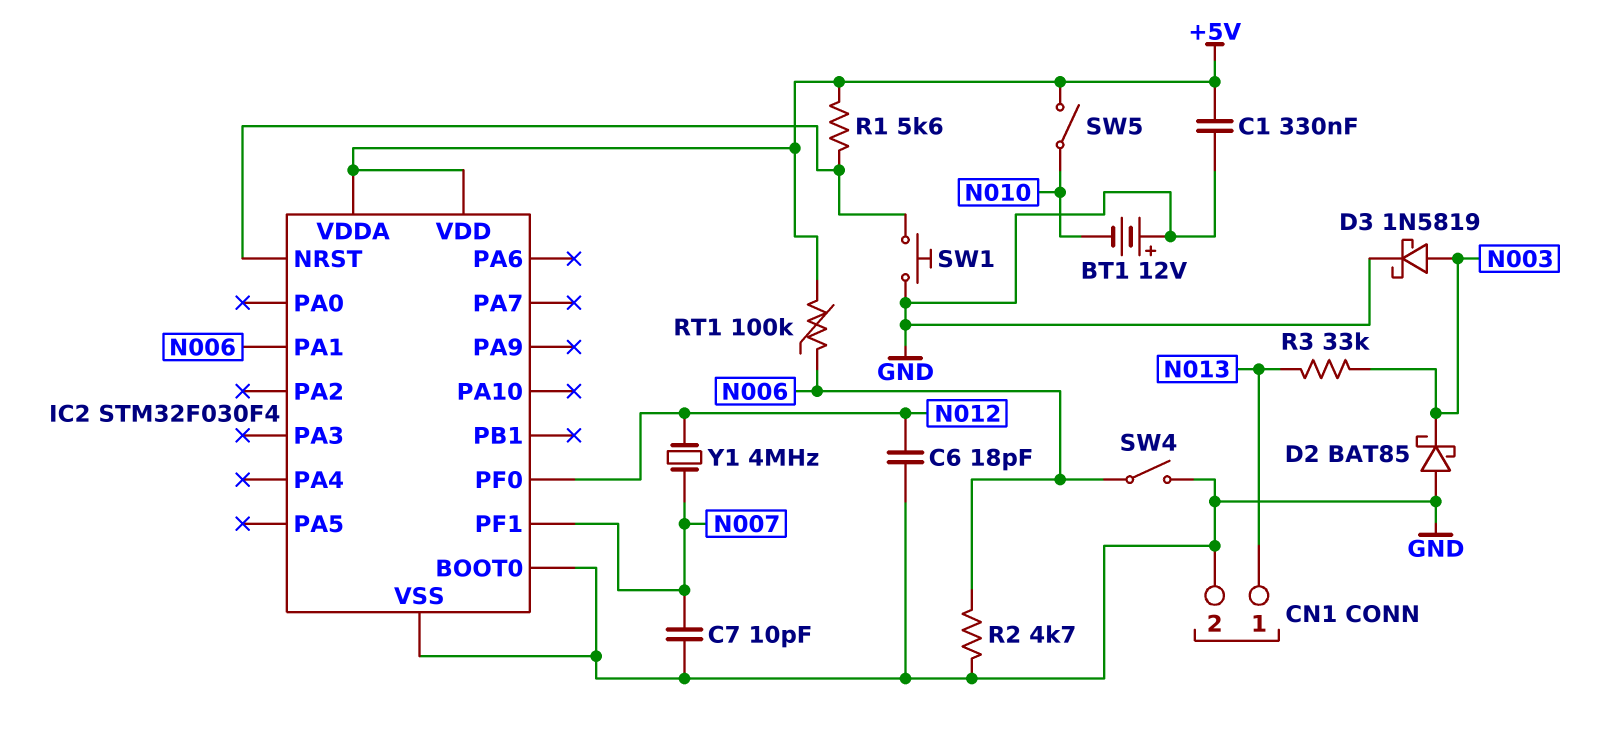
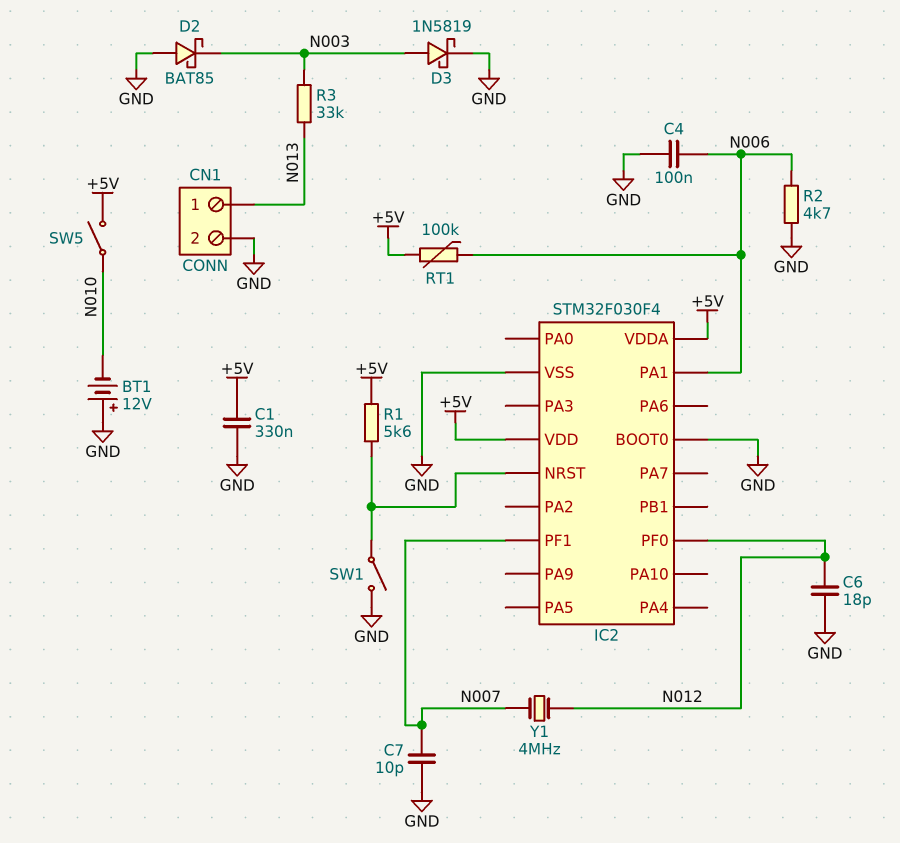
C4: none -> 100nF (GND, N006)
SW1: button (GND, IC2/NRST) -> switch (GND, IC2/NRST)
SW4: switch (GND, N006) -> none

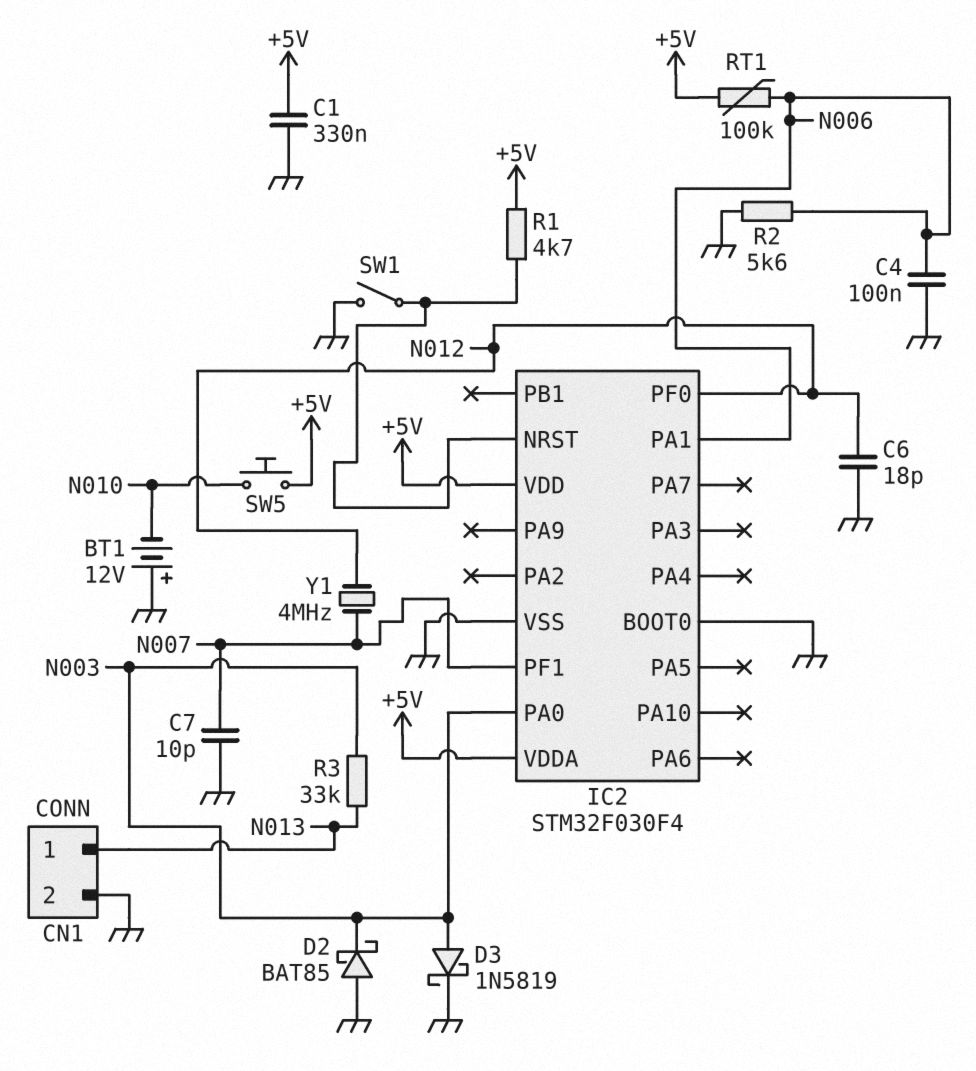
IC2 pin PA0: none -> N003
R1: 5.6k (+5V, IC2/NRST) -> 4.7k (+5V, IC2/NRST)
R2: 4.7k (GND, N006) -> 5.6k (GND, N006)
SW5: switch (+5V, N010) -> button (+5V, N010)

